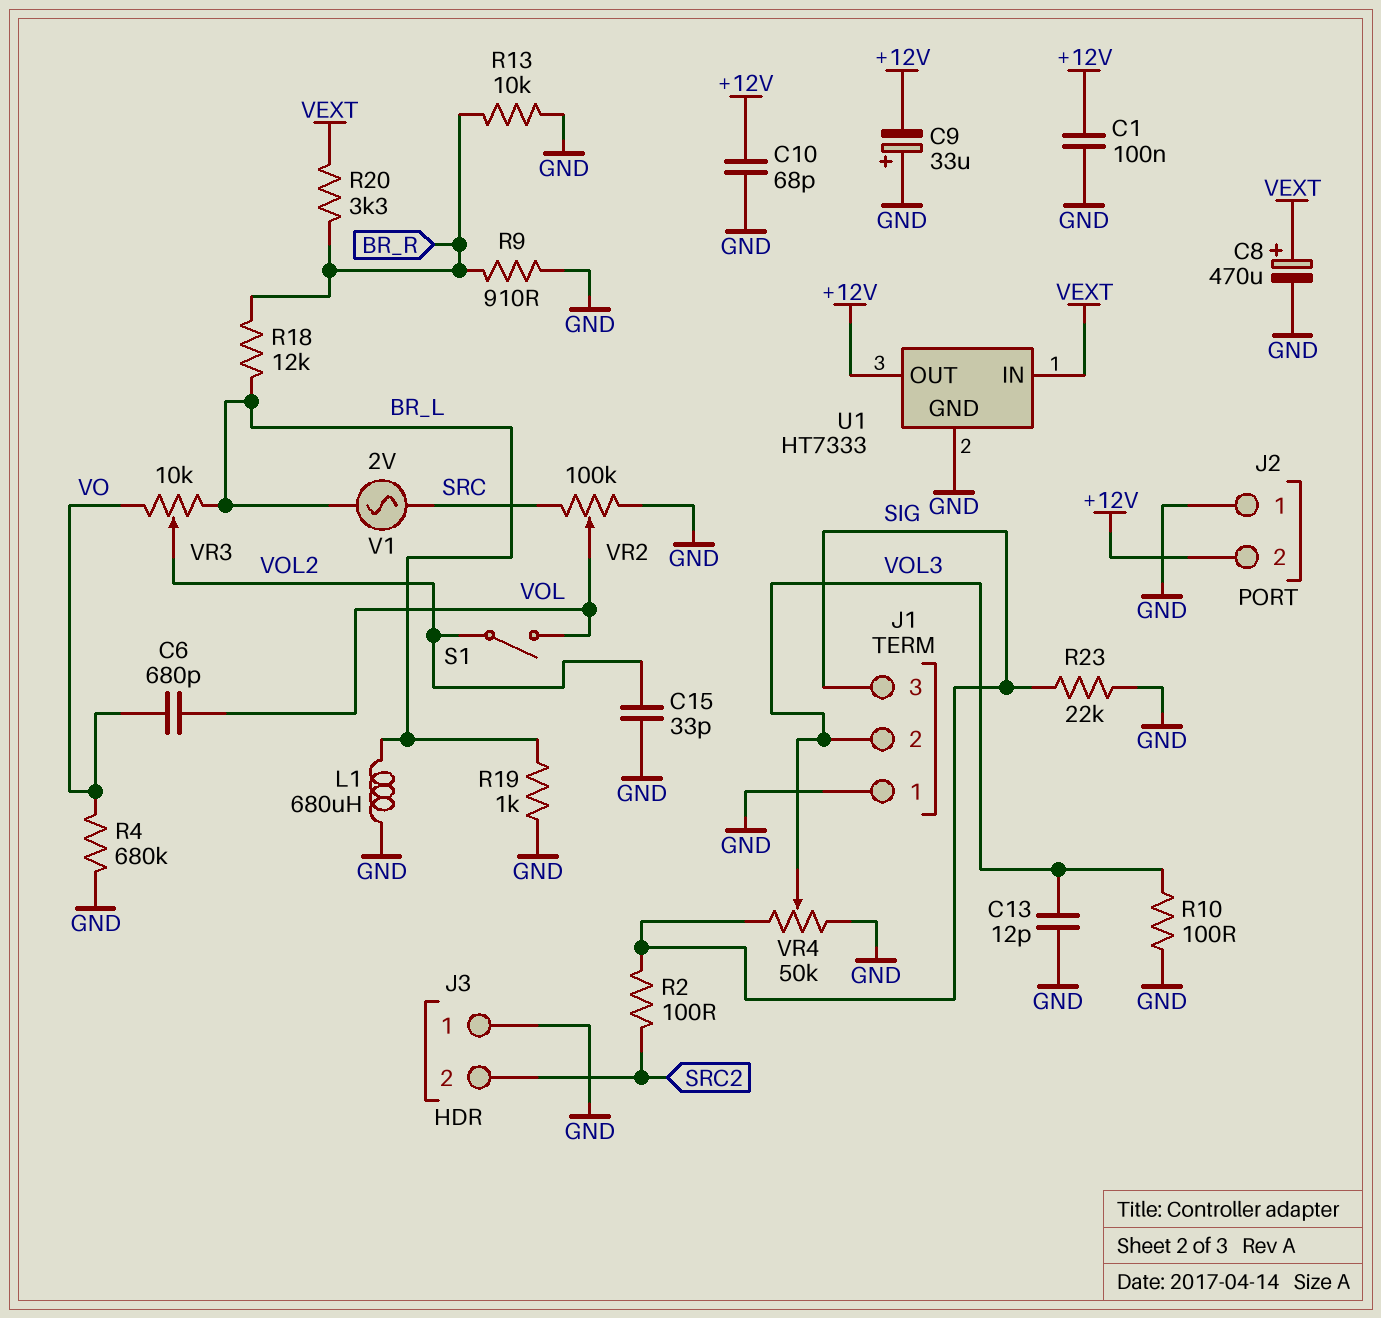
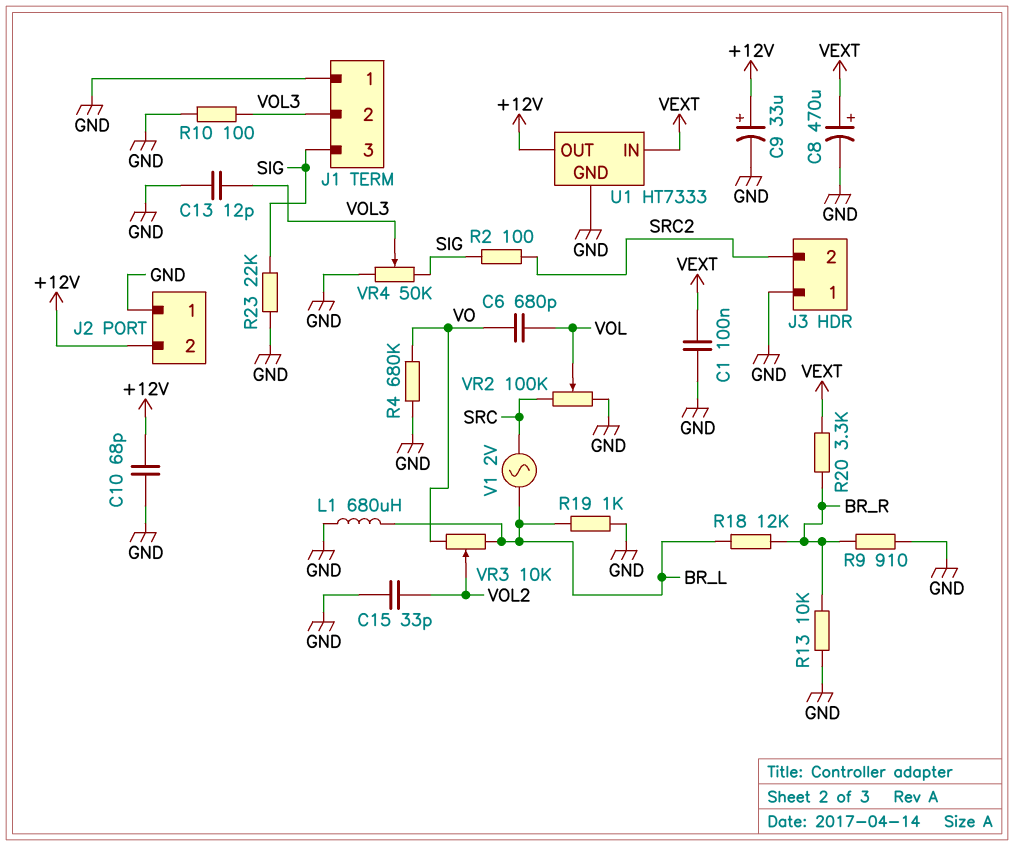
C1: 100nF (+12V, GND) -> 100nF (GND, VEXT)
C9: 33uF (plus GND, minus +12V) -> 33uF (plus +12V, minus GND)
S1: switch (VOL, VOL2) -> none

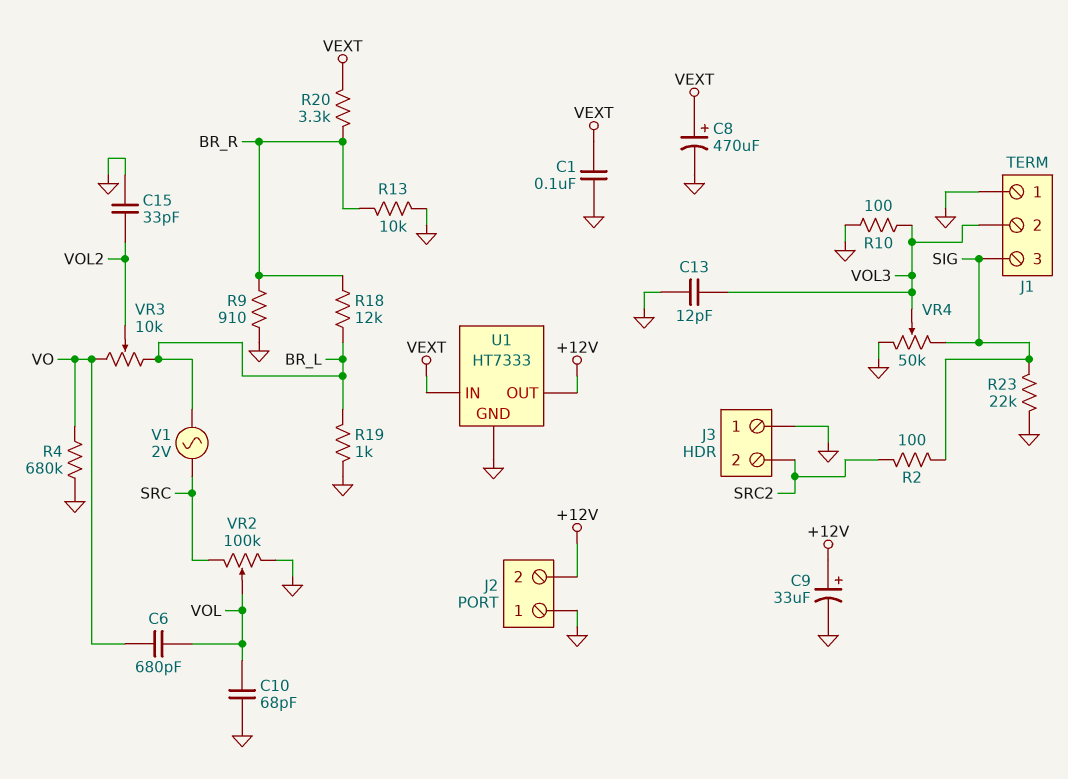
C10: 68pF (+12V, GND) -> 68pF (GND, VOL)
L1: 680uH (BR_L, GND) -> none

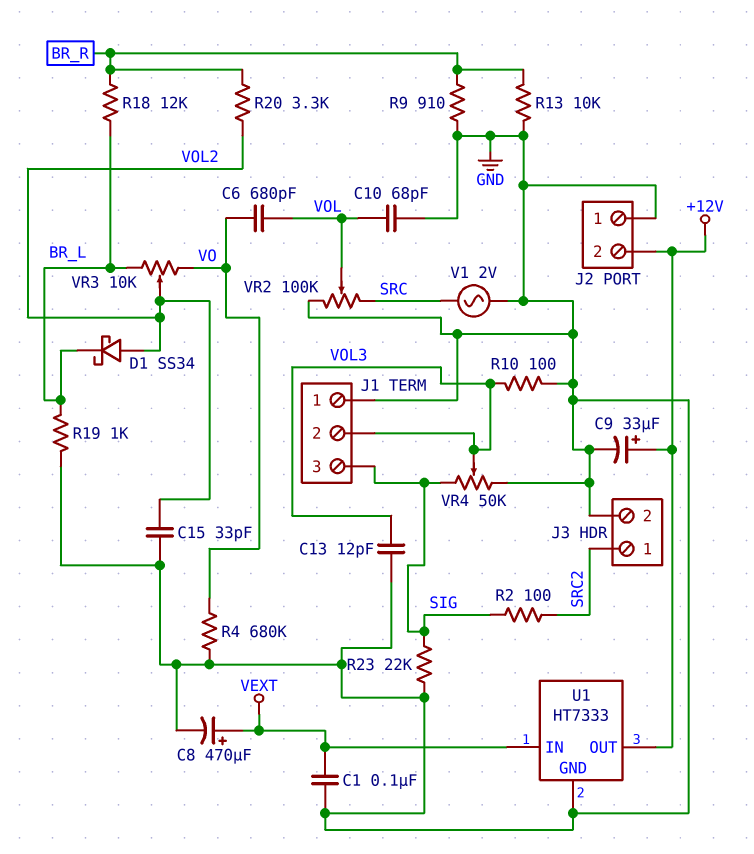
D1: none -> schottky SS34 (A VOL2, K BR_L)
J3 pin 1: GND -> SRC2
J3 pin 2: SRC2 -> GND
R20: 3.3k (BR_R, VEXT) -> 3.3k (BR_R, VOL2)
V1: AC 2V (BR_L, SRC) -> AC 2V (GND, SRC)

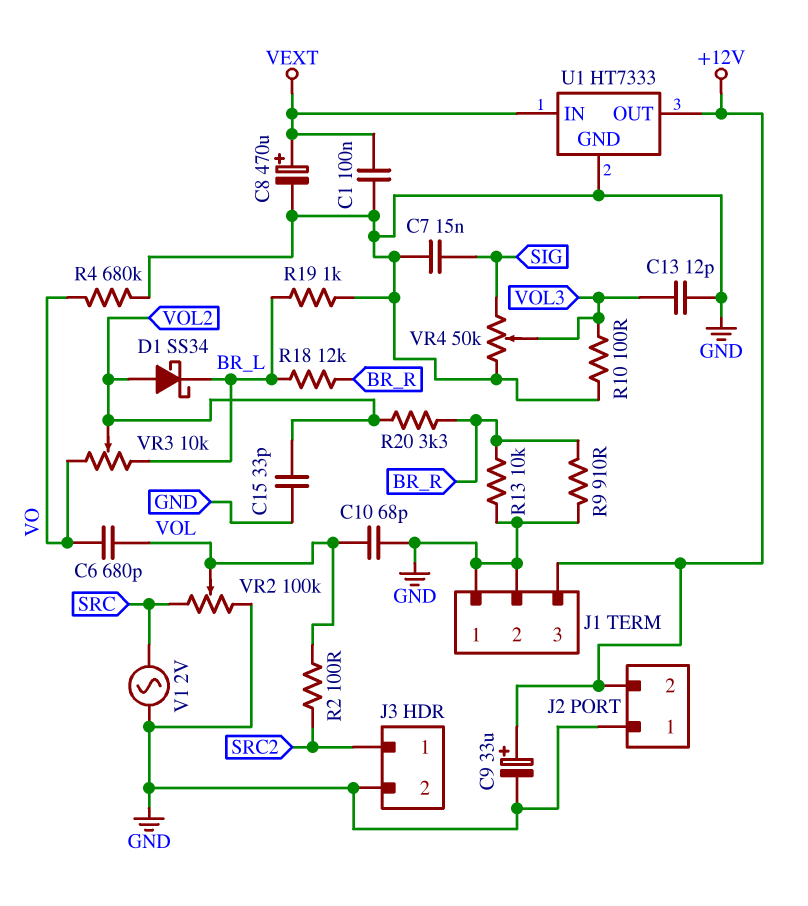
C7: none -> 15nF (GND, SIG)
J1 pin 2: VOL3 -> GND
J1 pin 3: SIG -> +12V
R2: 100 (SIG, SRC2) -> 100 (SRC2, VOL)
R23: 22k (GND, SIG) -> none

